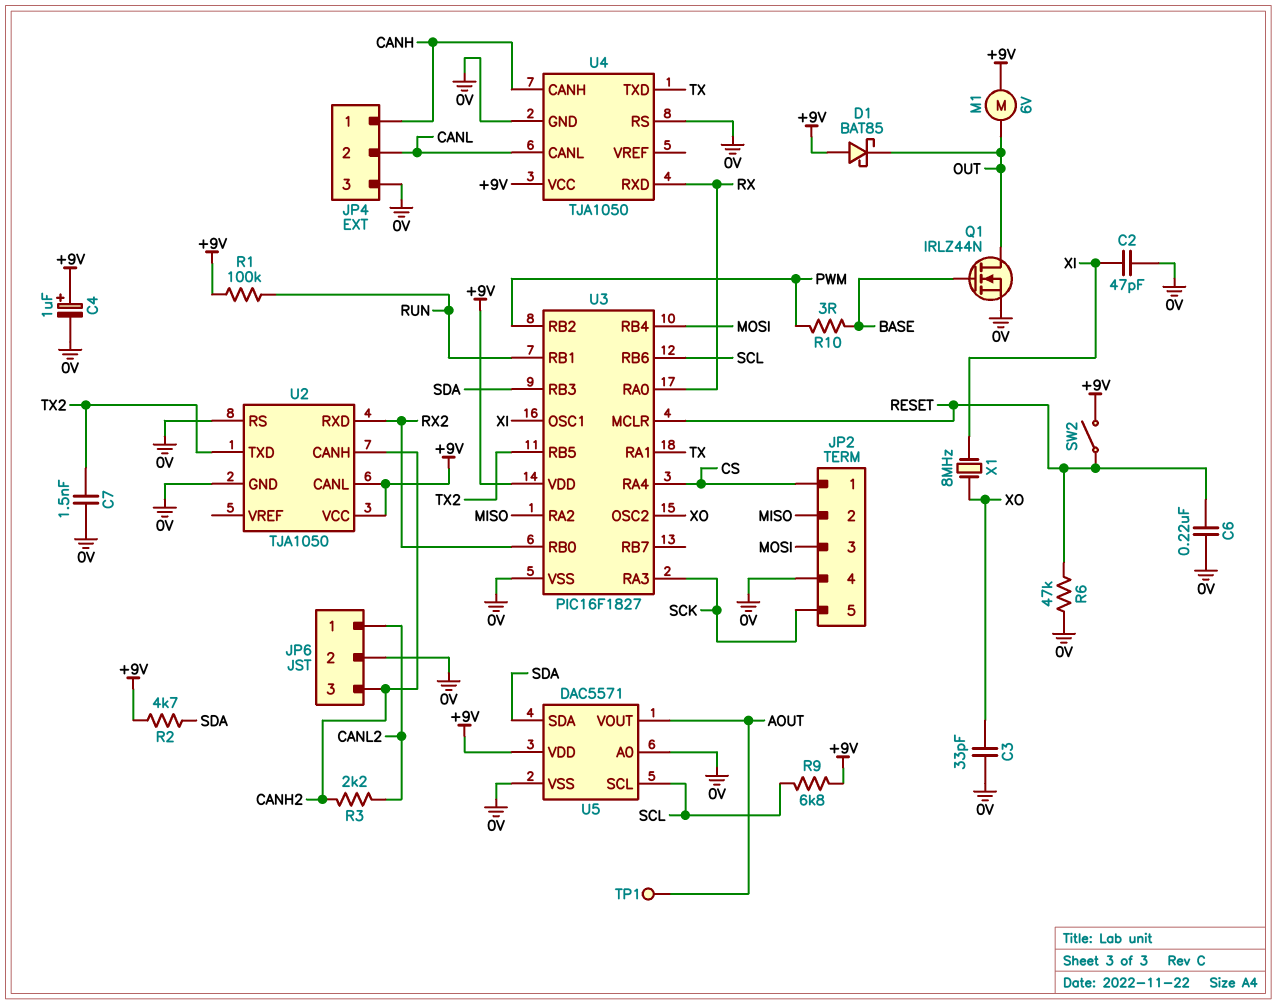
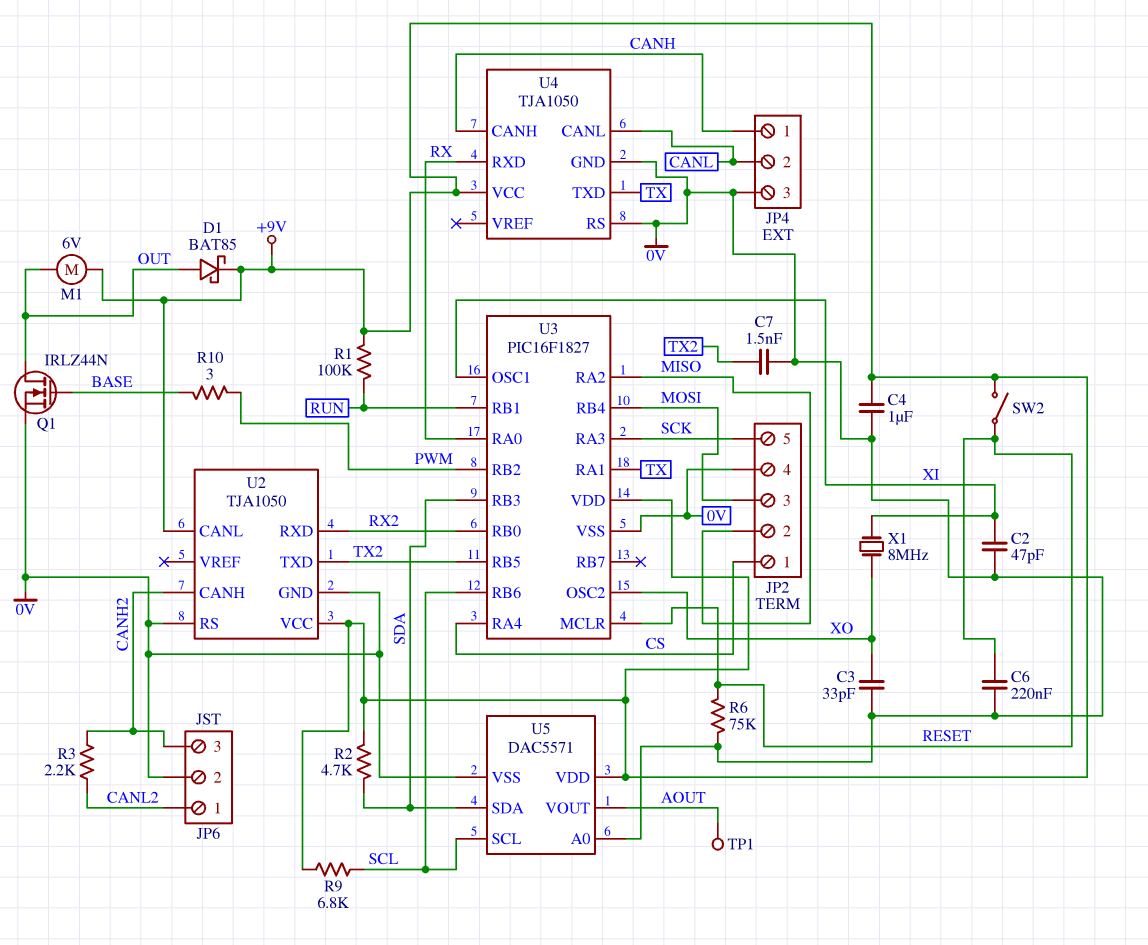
C4: 1uF (plus +9V, minus 0V) -> 1uF (+9V, 0V)
D1: schottky BAT85 (A +9V, K OUT) -> schottky BAT85 (A OUT, K +9V)
R6: 47k (0V, RESET) -> 75k (0V, RESET)

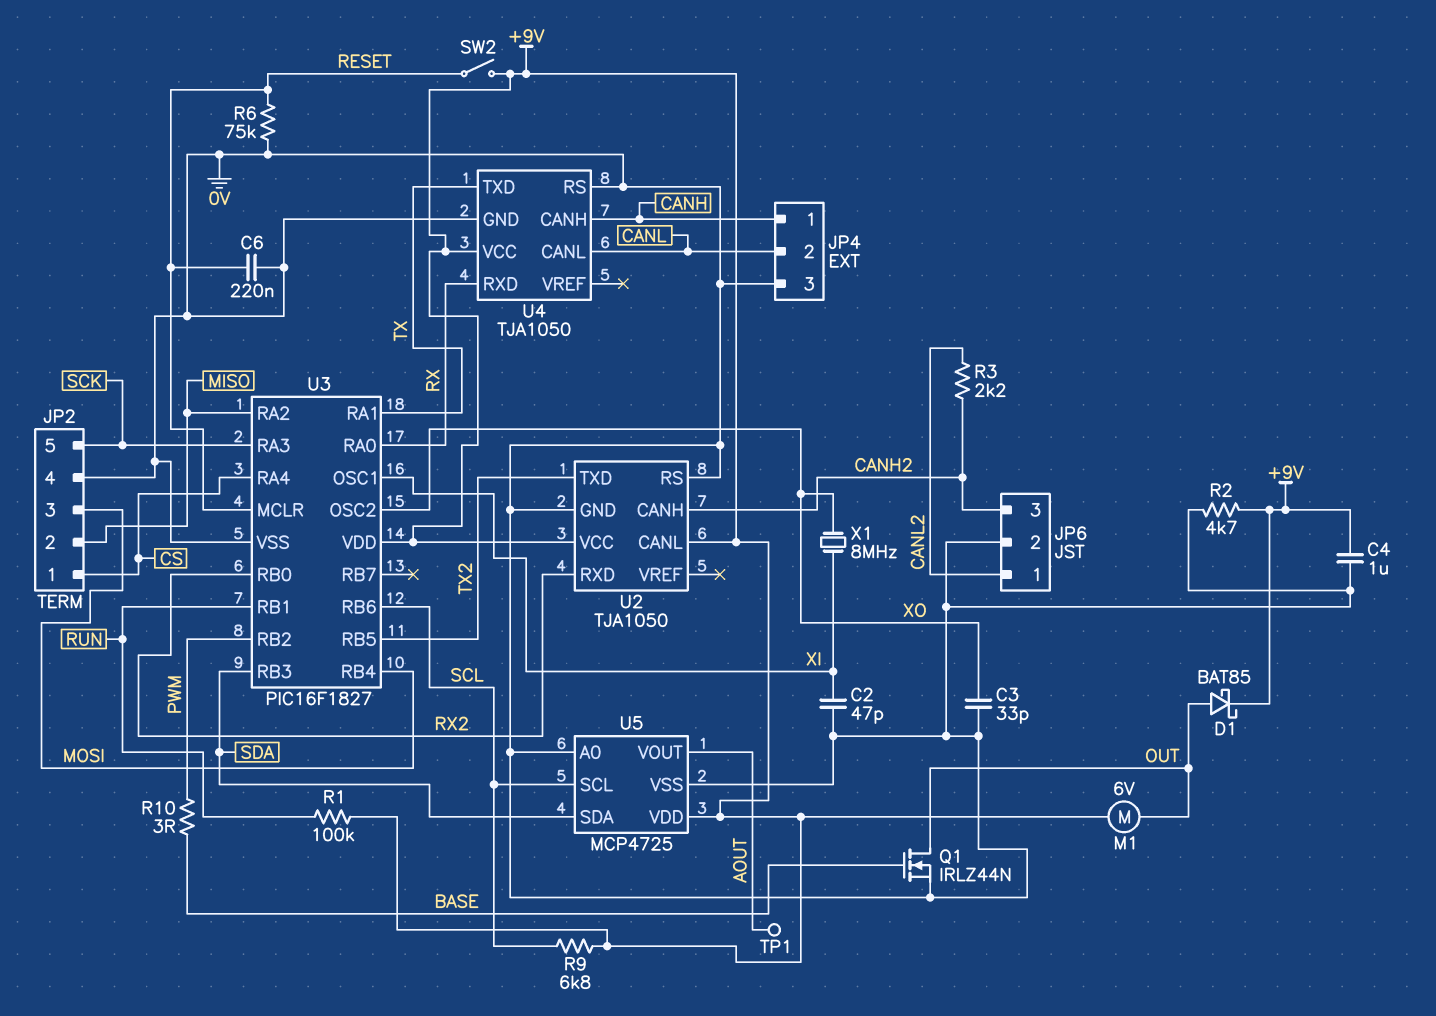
C7: 1.5nF (0V, TX2) -> none
R2: 4.7k (+9V, SDA) -> 4.7k (+9V, 0V)
U5: DAC5571 -> MCP4725

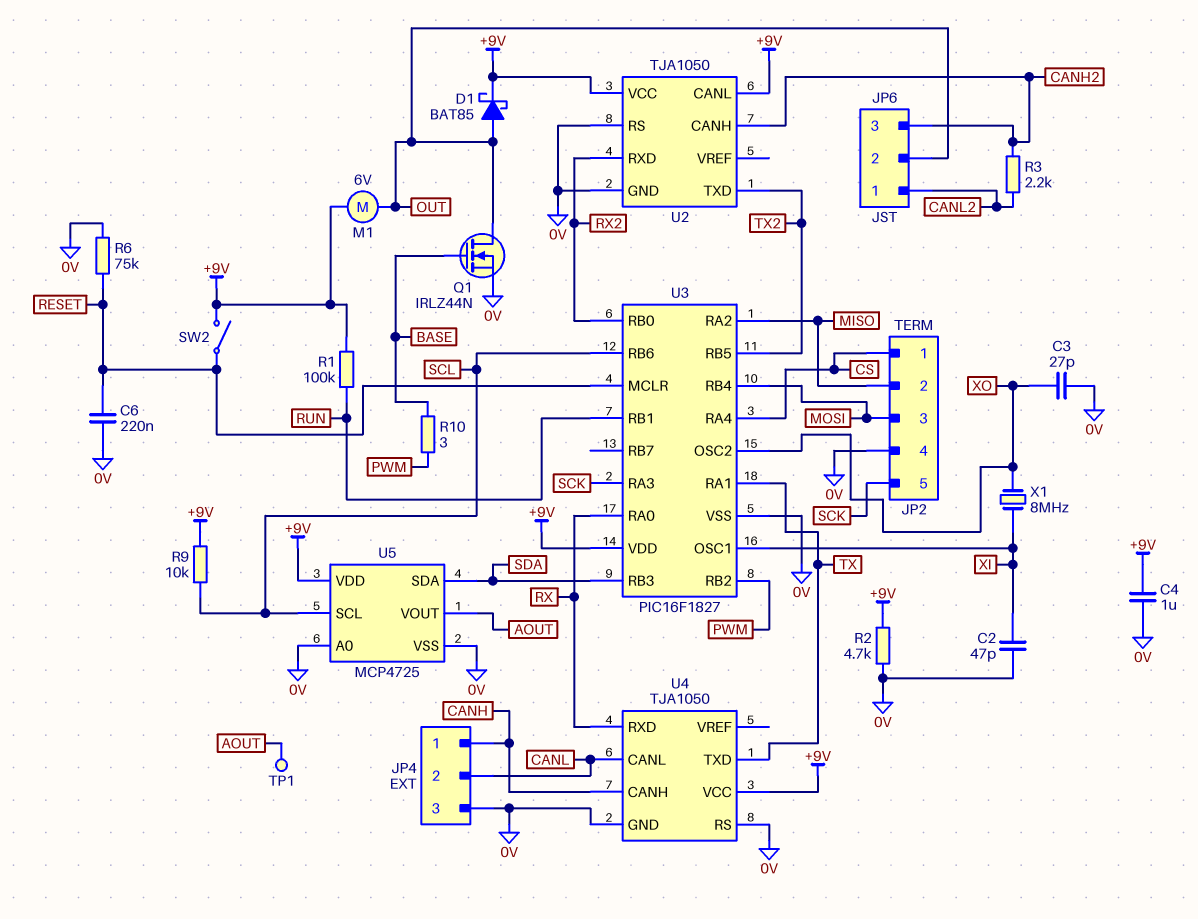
C3: 33pF (0V, XO) -> 27pF (0V, XO)
JP6 pin 2: 0V -> OUT
R9: 6.8k (+9V, SCL) -> 10k (+9V, SCL)

